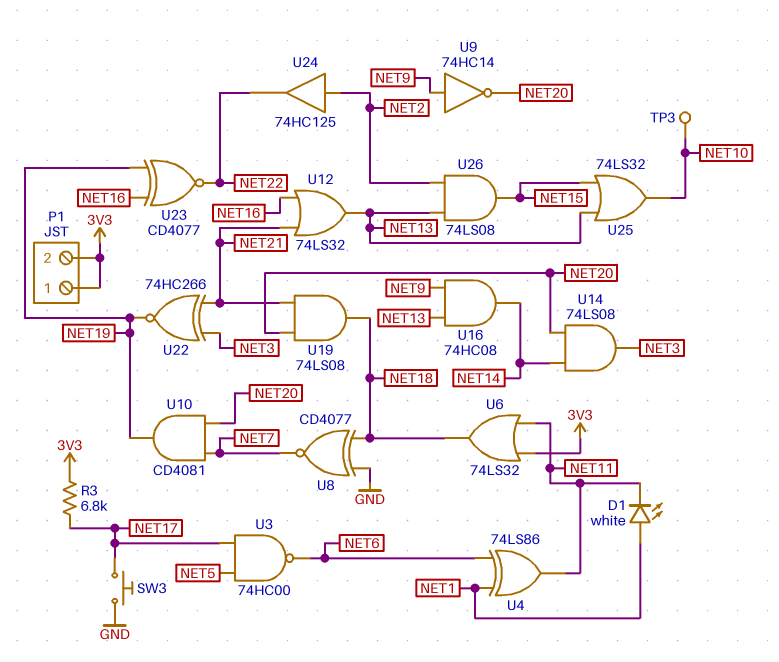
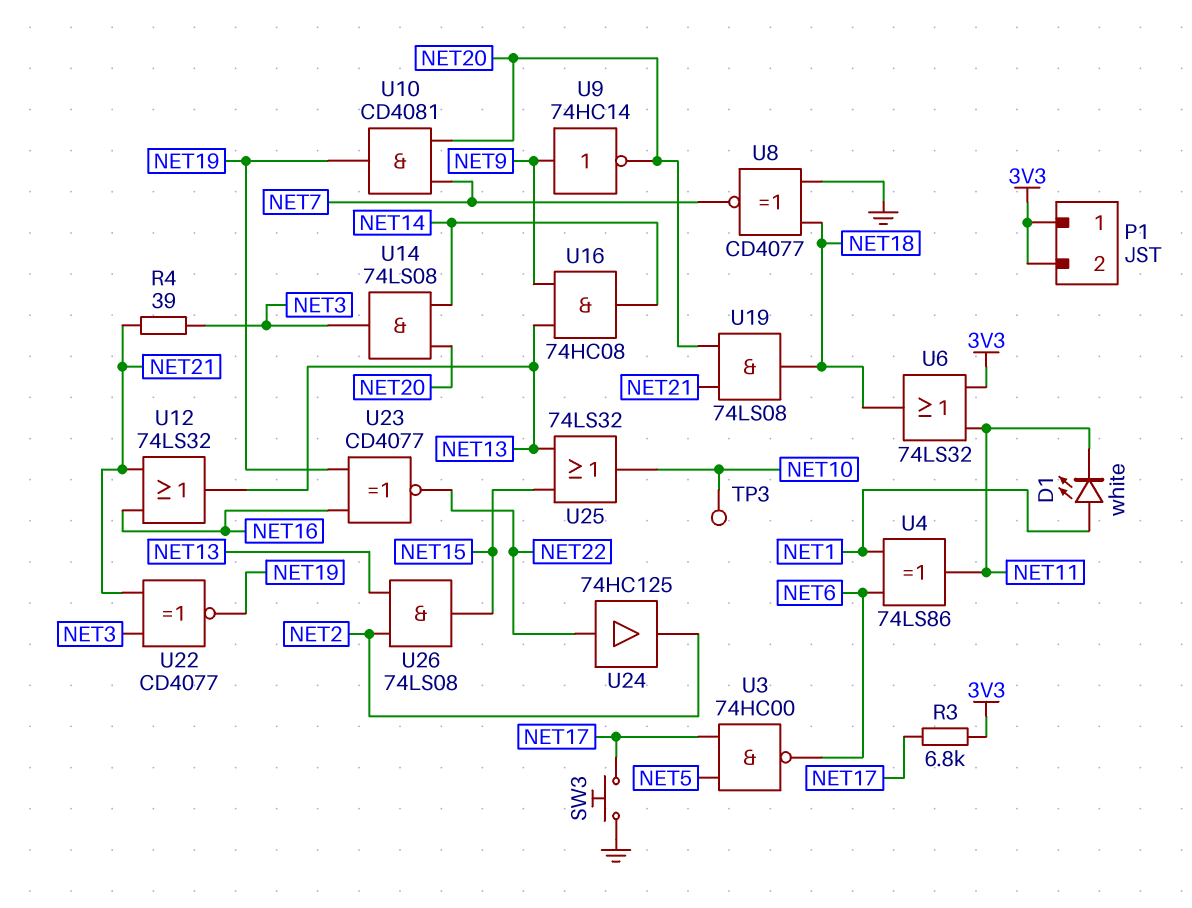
R4: none -> 39 (NET3, NET21)
U22: XNOR 74HC266 (in NET3, in NET21, out NET19) -> XNOR CD4077 (in NET3, in NET21, out NET19)
U24: buffer 74HC125 (in NET2, out NET22) -> buffer 74HC125 (in NET22, out NET2)

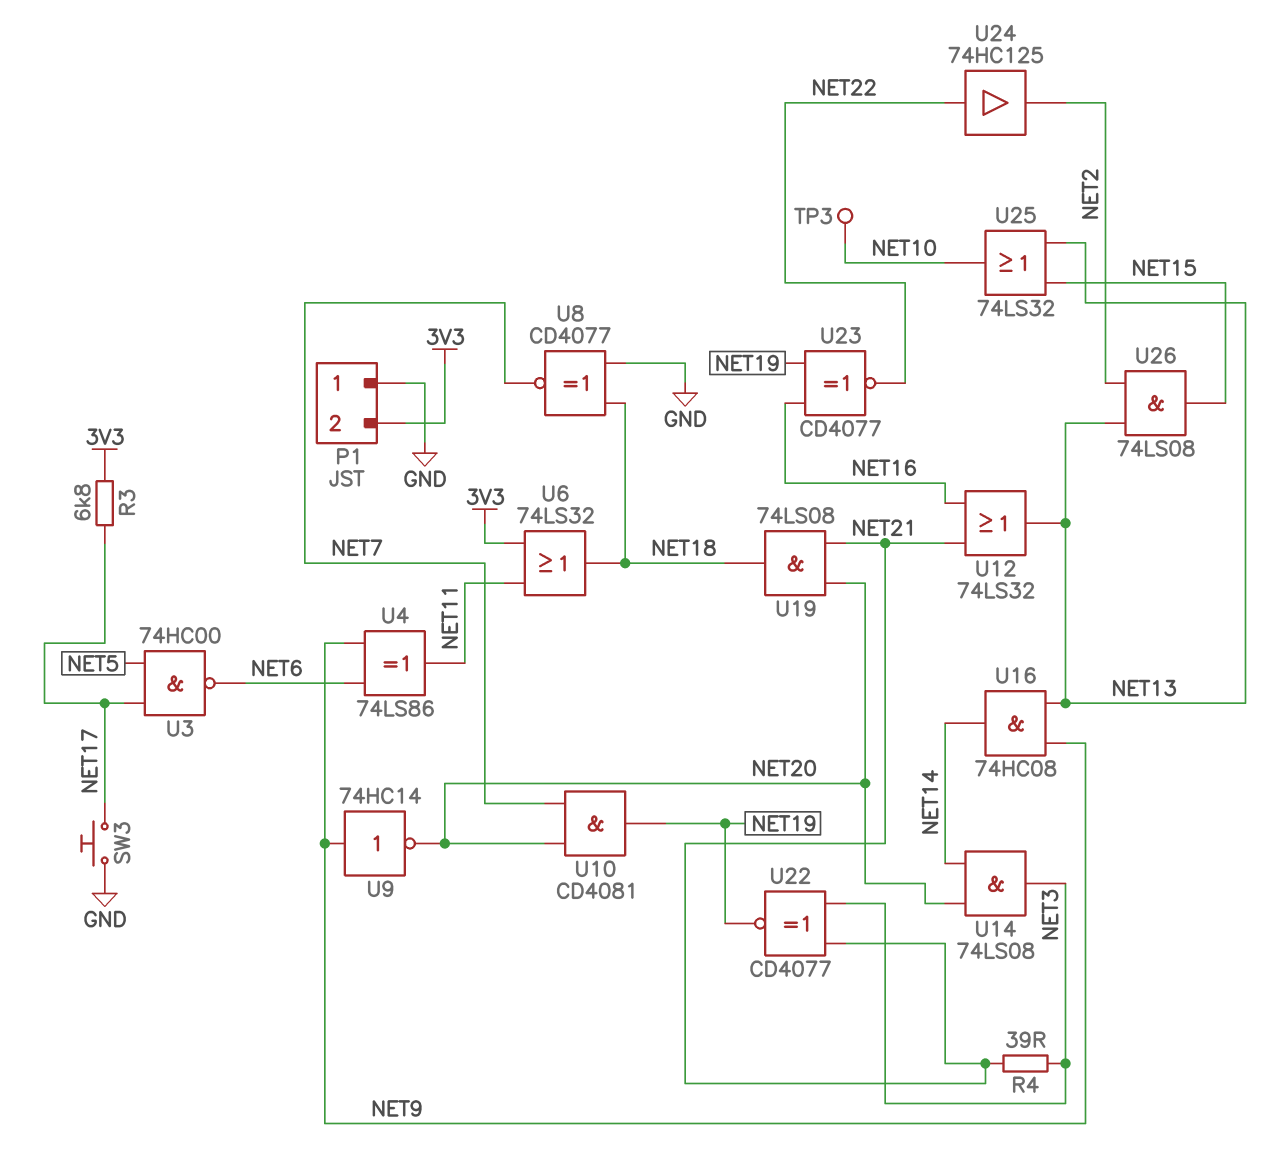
D1: LED white (A NET1, K NET11) -> none
P1 pin 1: 3V3 -> GND
U4: XOR 74LS86 (in NET1, in NET6, out NET11) -> XOR 74LS86 (in NET6, in NET9, out NET11)

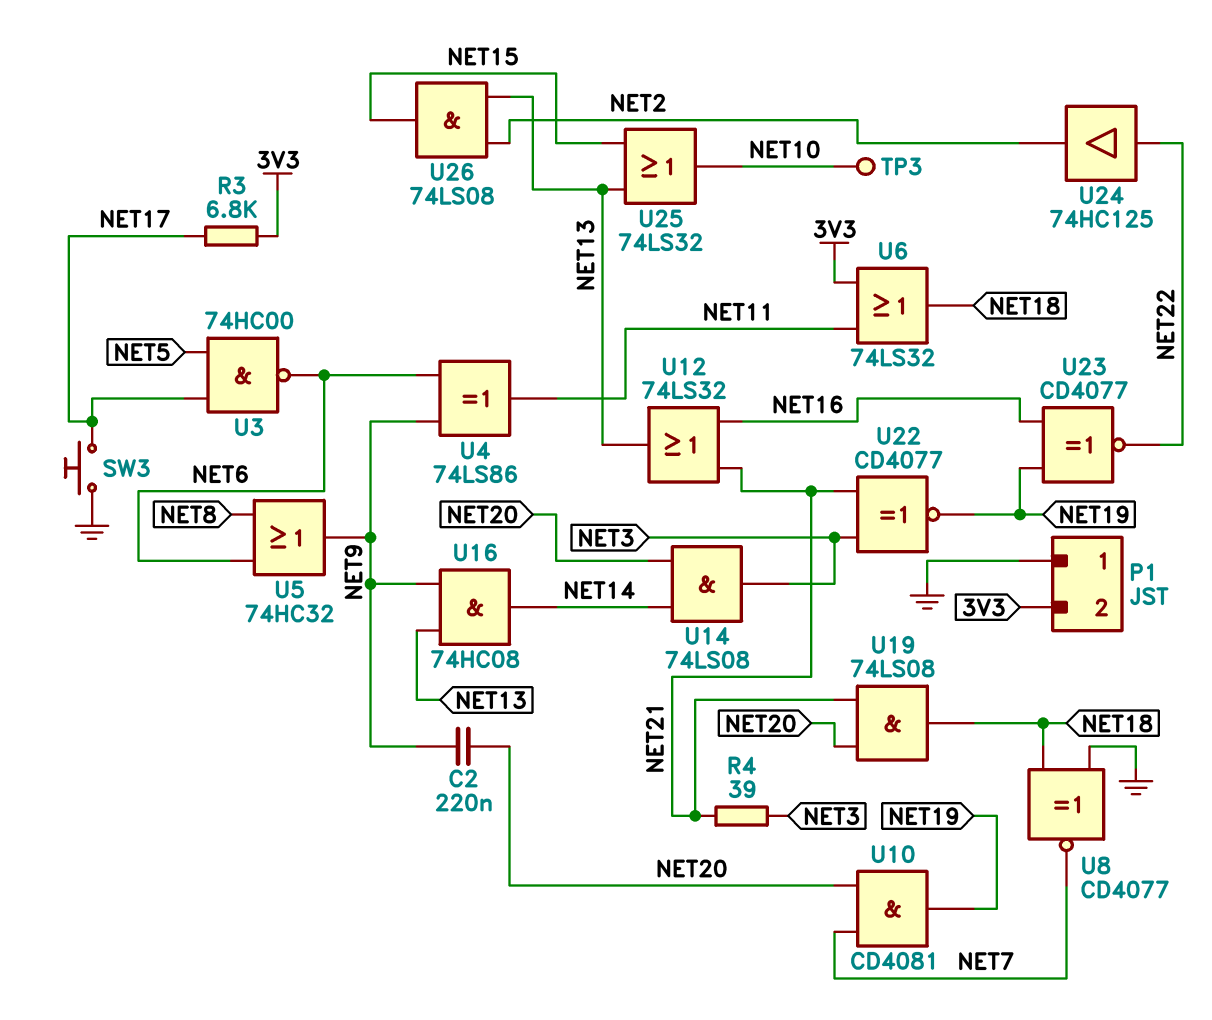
C2: none -> 220nF (NET9, NET20)
U5: none -> OR 74HC32 (in NET6, in NET8, out NET9)
U9: NOT 74HC14 (in NET9, out NET20) -> none

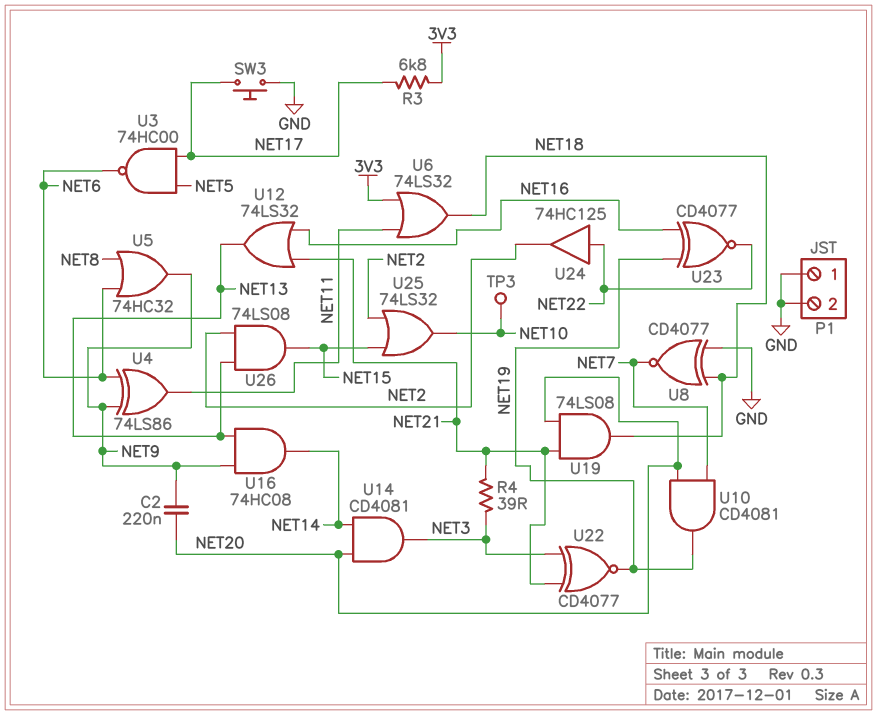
P1 pin 2: 3V3 -> GND
U14: AND 74LS08 (in NET14, in NET20, out NET3) -> AND CD4081 (in NET14, in NET20, out NET3)
U25: OR 74LS32 (in NET13, in NET15, out NET10) -> OR 74LS32 (in NET2, in NET15, out NET10)

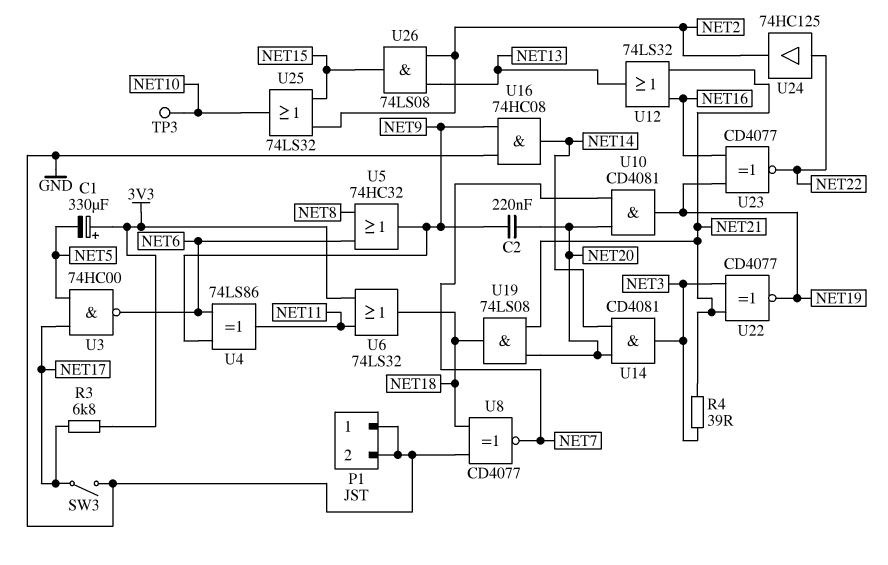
C1: none -> 330uF (plus 3V3, minus NET5)
SW3: button (GND, NET17) -> switch (GND, NET17)
U16: AND 74HC08 (in NET9, in NET13, out NET14) -> AND 74HC08 (in GND, in NET9, out NET14)

